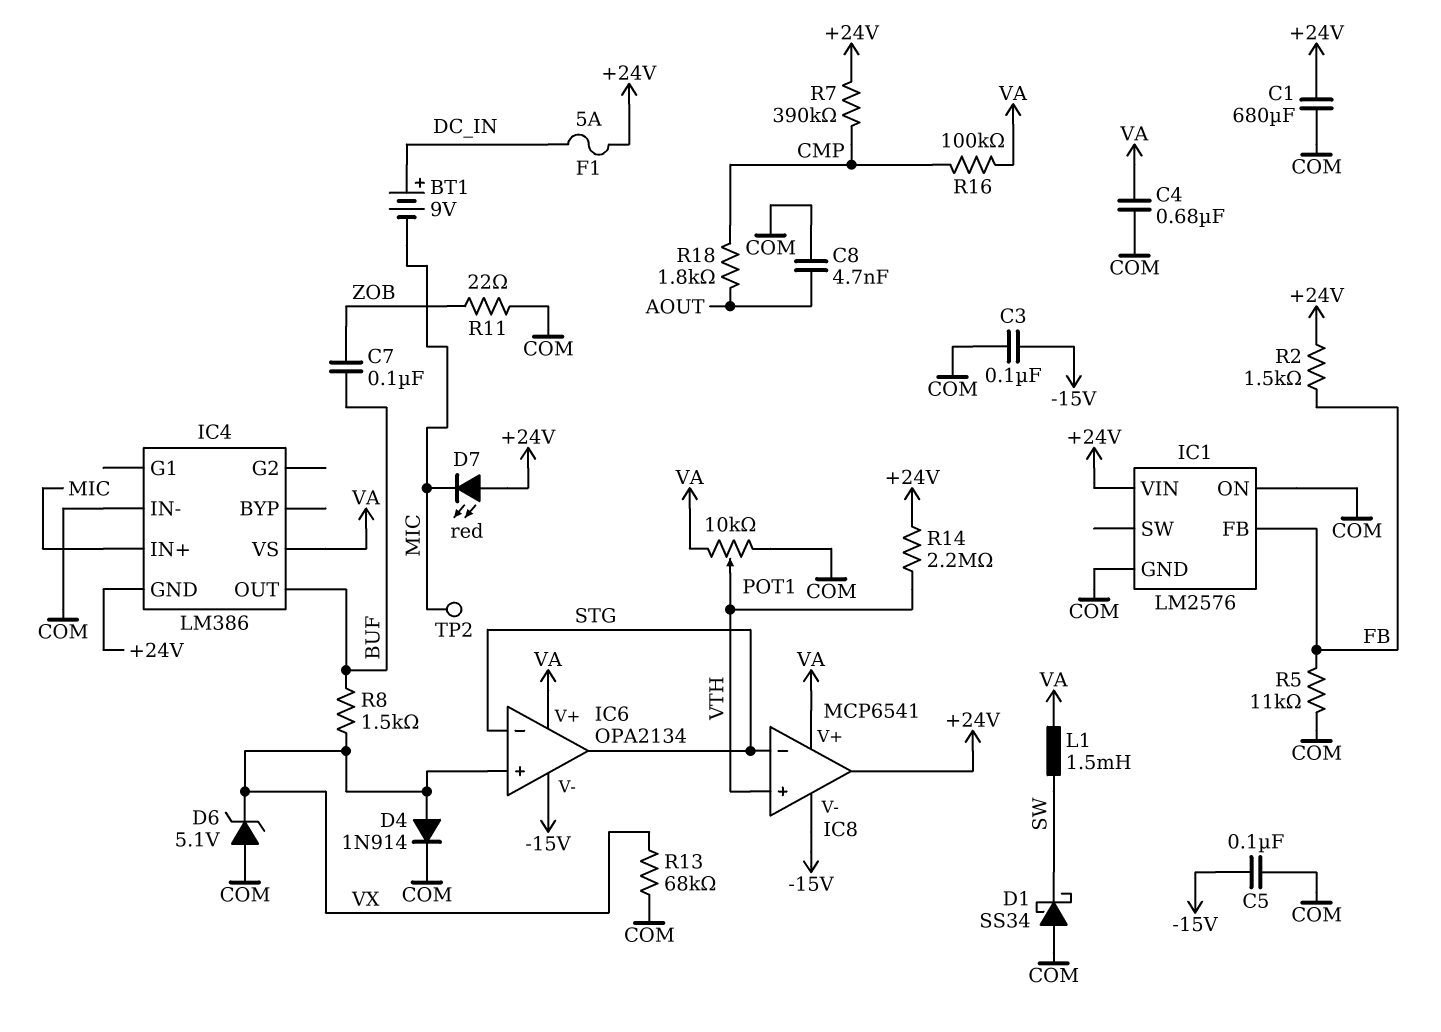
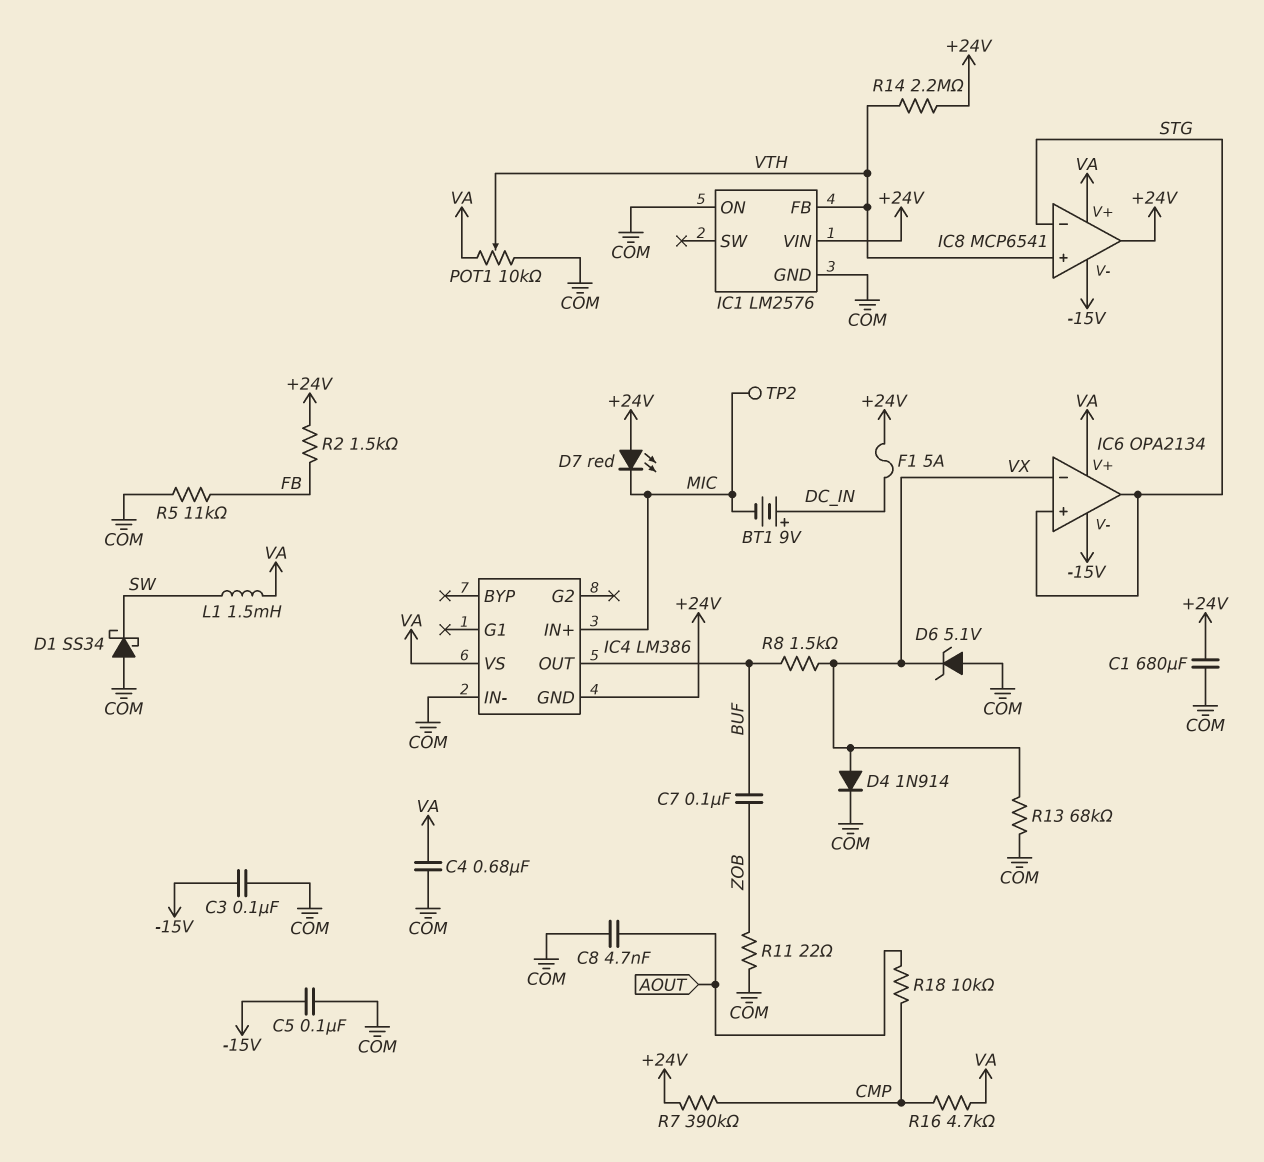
IC1 pin FB: FB -> VTH
IC6 pin in+: VX -> STG
IC6 pin in-: STG -> VX
R16: 100k (CMP, VA) -> 4.7k (CMP, VA)
R18: 1.8k (AOUT, CMP) -> 10k (AOUT, CMP)

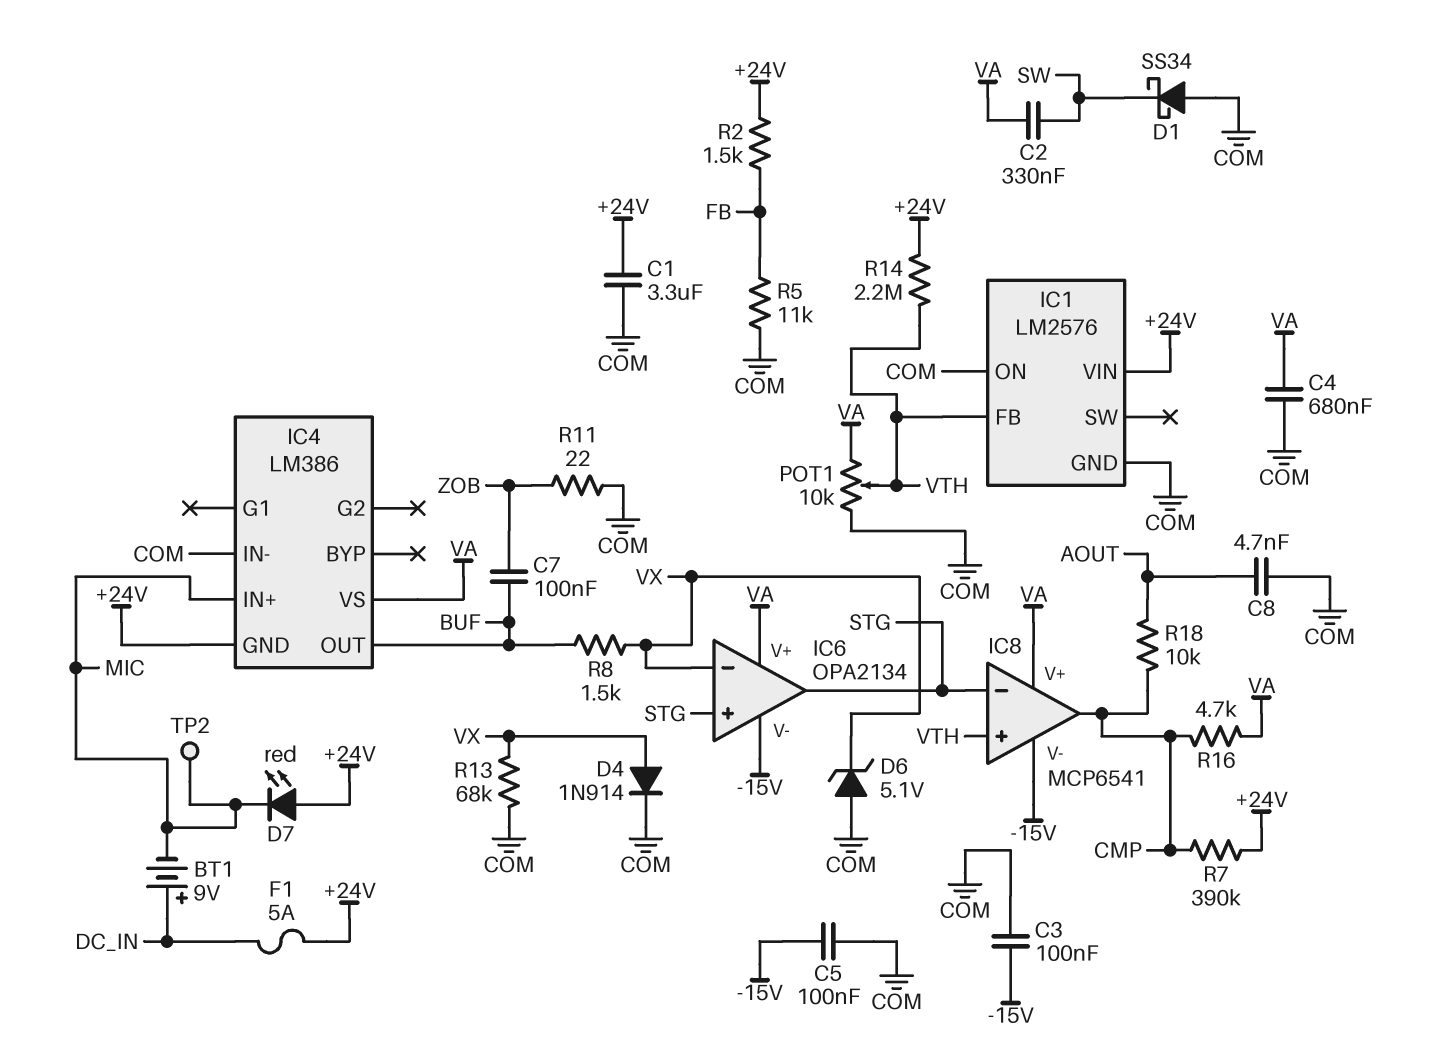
C1: 680uF (+24V, COM) -> 3.3uF (+24V, COM)
C2: none -> 330nF (SW, VA)
IC8 pin out: +24V -> CMP
L1: 1.5mH (SW, VA) -> none

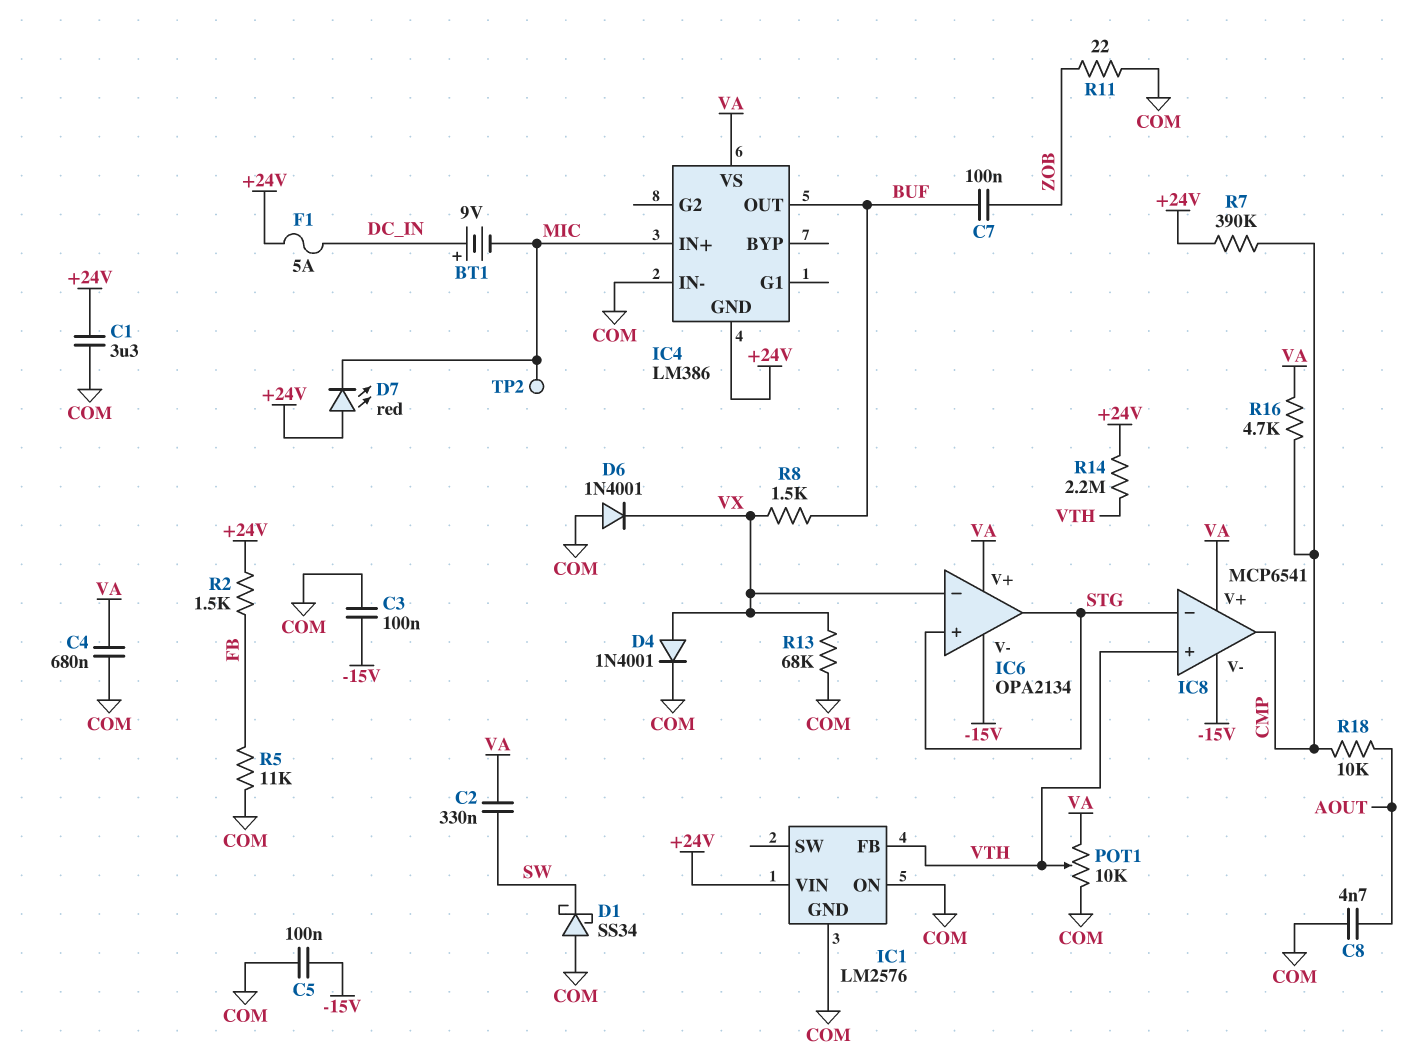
D4: diode 1N914 (A VX, K COM) -> diode 1N4001 (A VX, K COM)
D6: zener 5.1V (A COM, K VX) -> diode 1N4001 (A COM, K VX)

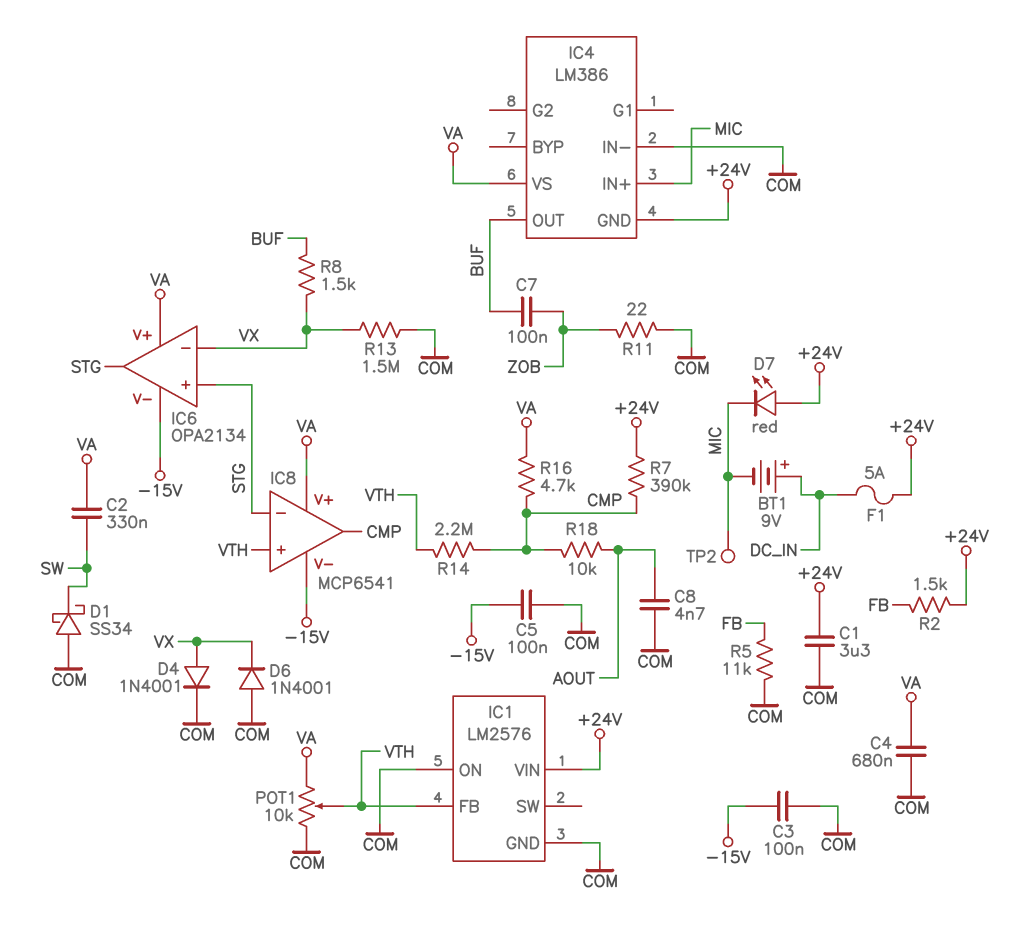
R13: 68k (COM, VX) -> 1.5M (COM, VX)
R14: 2.2M (+24V, VTH) -> 2.2M (CMP, VTH)

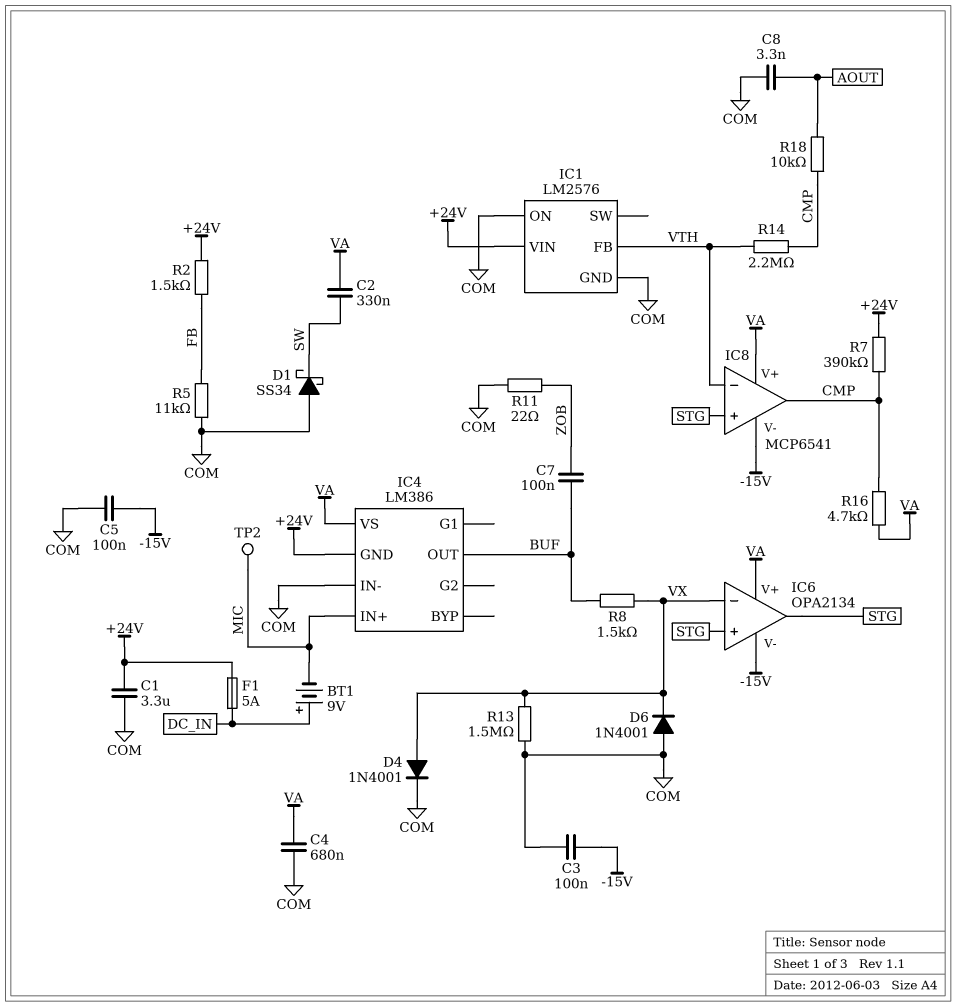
C8: 4.7nF (AOUT, COM) -> 3.3nF (AOUT, COM)
D7: LED red (A +24V, K MIC) -> none
IC8 pin in+: VTH -> STG
IC8 pin in-: STG -> VTH
POT1: 10k (COM, VA, wiper VTH) -> none

